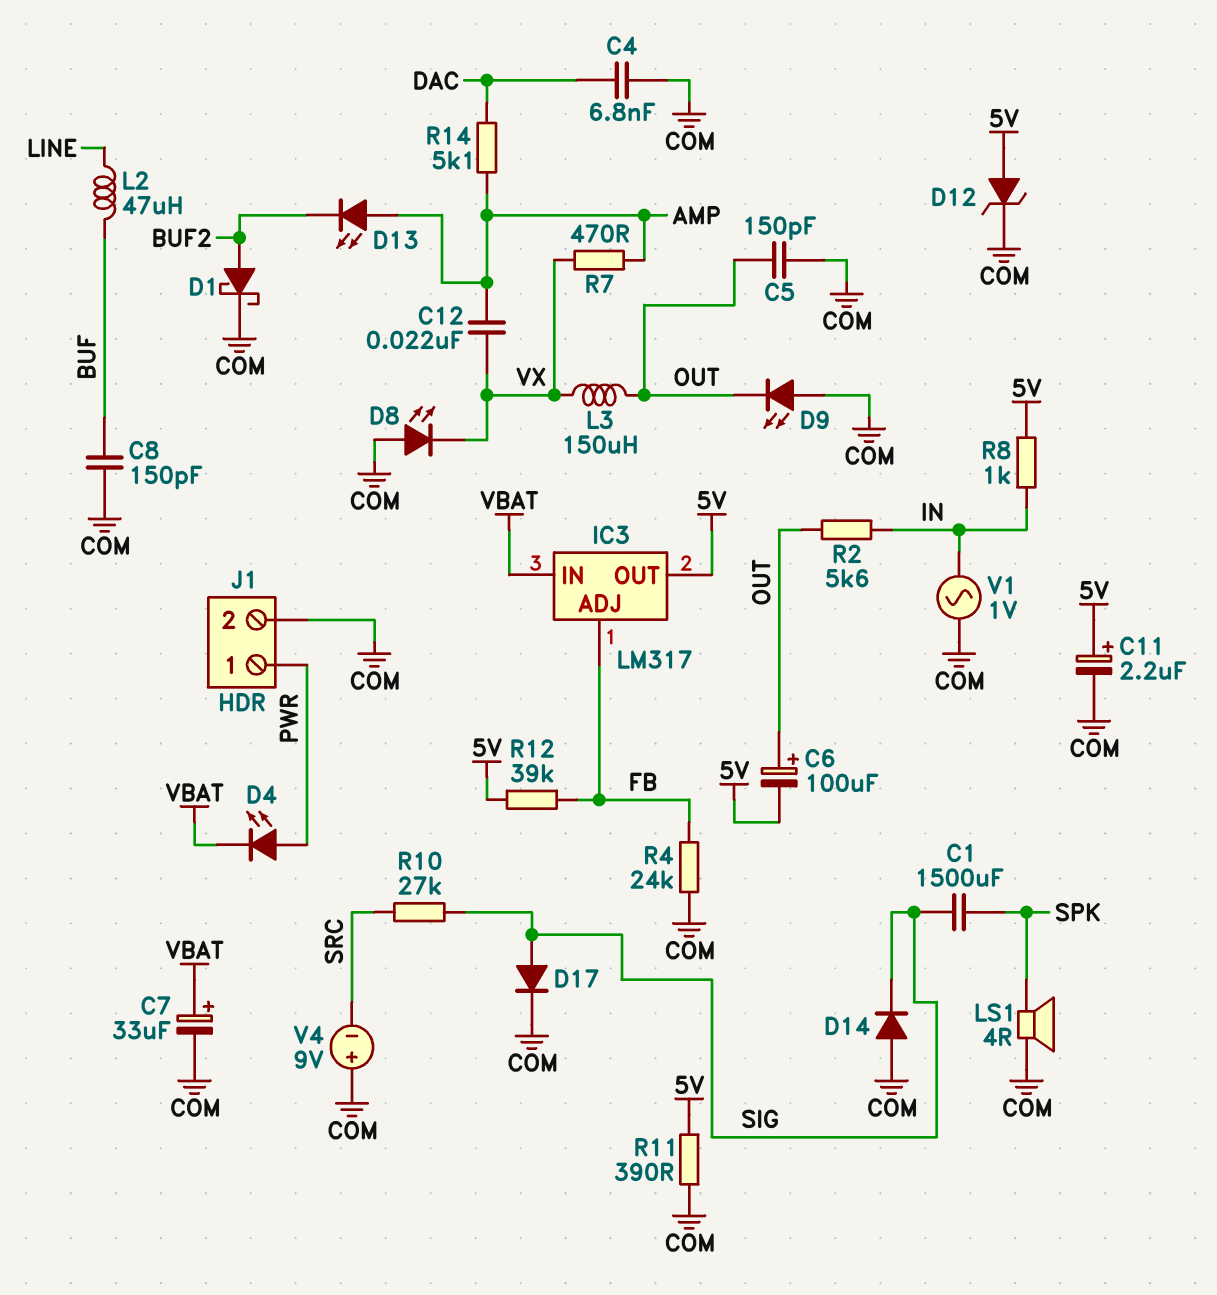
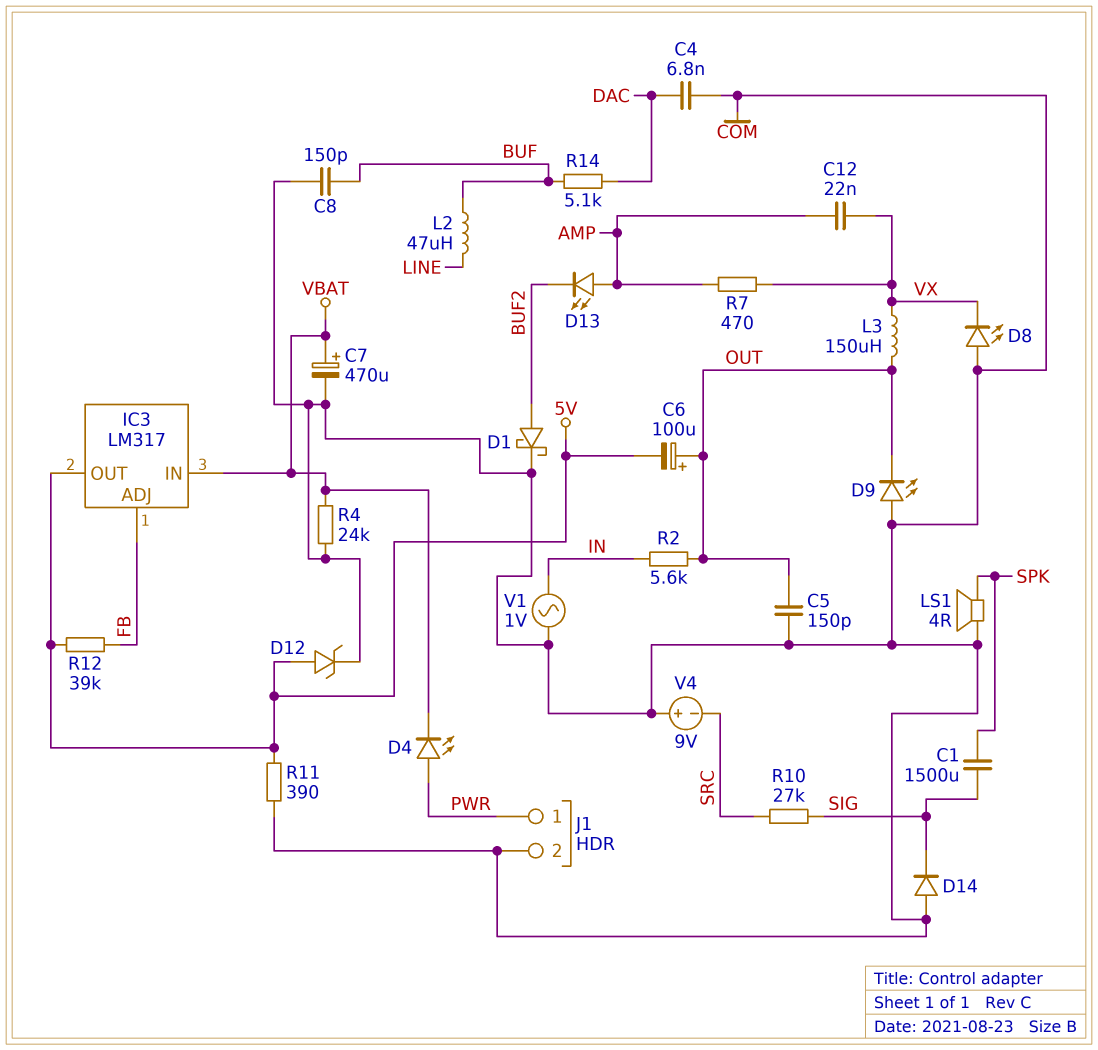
C7: 33uF (plus VBAT, minus COM) -> 470uF (plus VBAT, minus COM)
C11: 2.2uF (plus 5V, minus COM) -> none
D17: diode (A SIG, K COM) -> none
R4: 24k (COM, FB) -> 24k (COM, VBAT)
R8: 1k (5V, IN) -> none
R14: 5.1k (AMP, DAC) -> 5.1k (BUF, DAC)

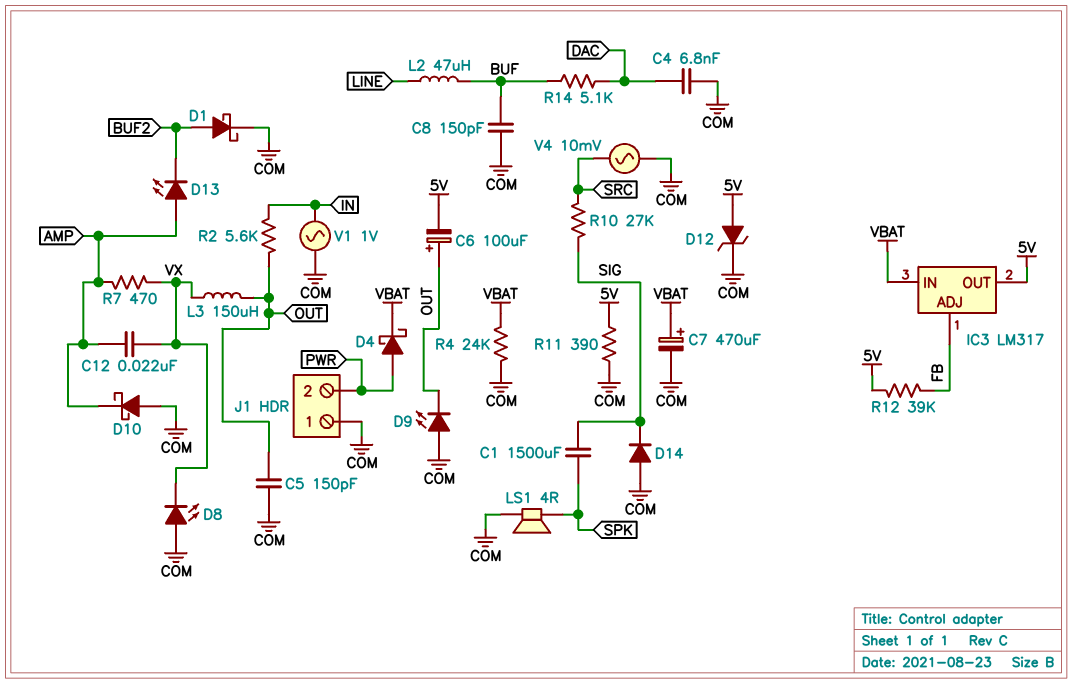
D4: LED (A PWR, K VBAT) -> schottky (A PWR, K VBAT)
D10: none -> schottky (A COM, K AMP)
J1 pin 1: PWR -> COM
J1 pin 2: COM -> PWR
V4: 9V (plus COM, minus SRC) -> AC 10mV (COM, SRC)

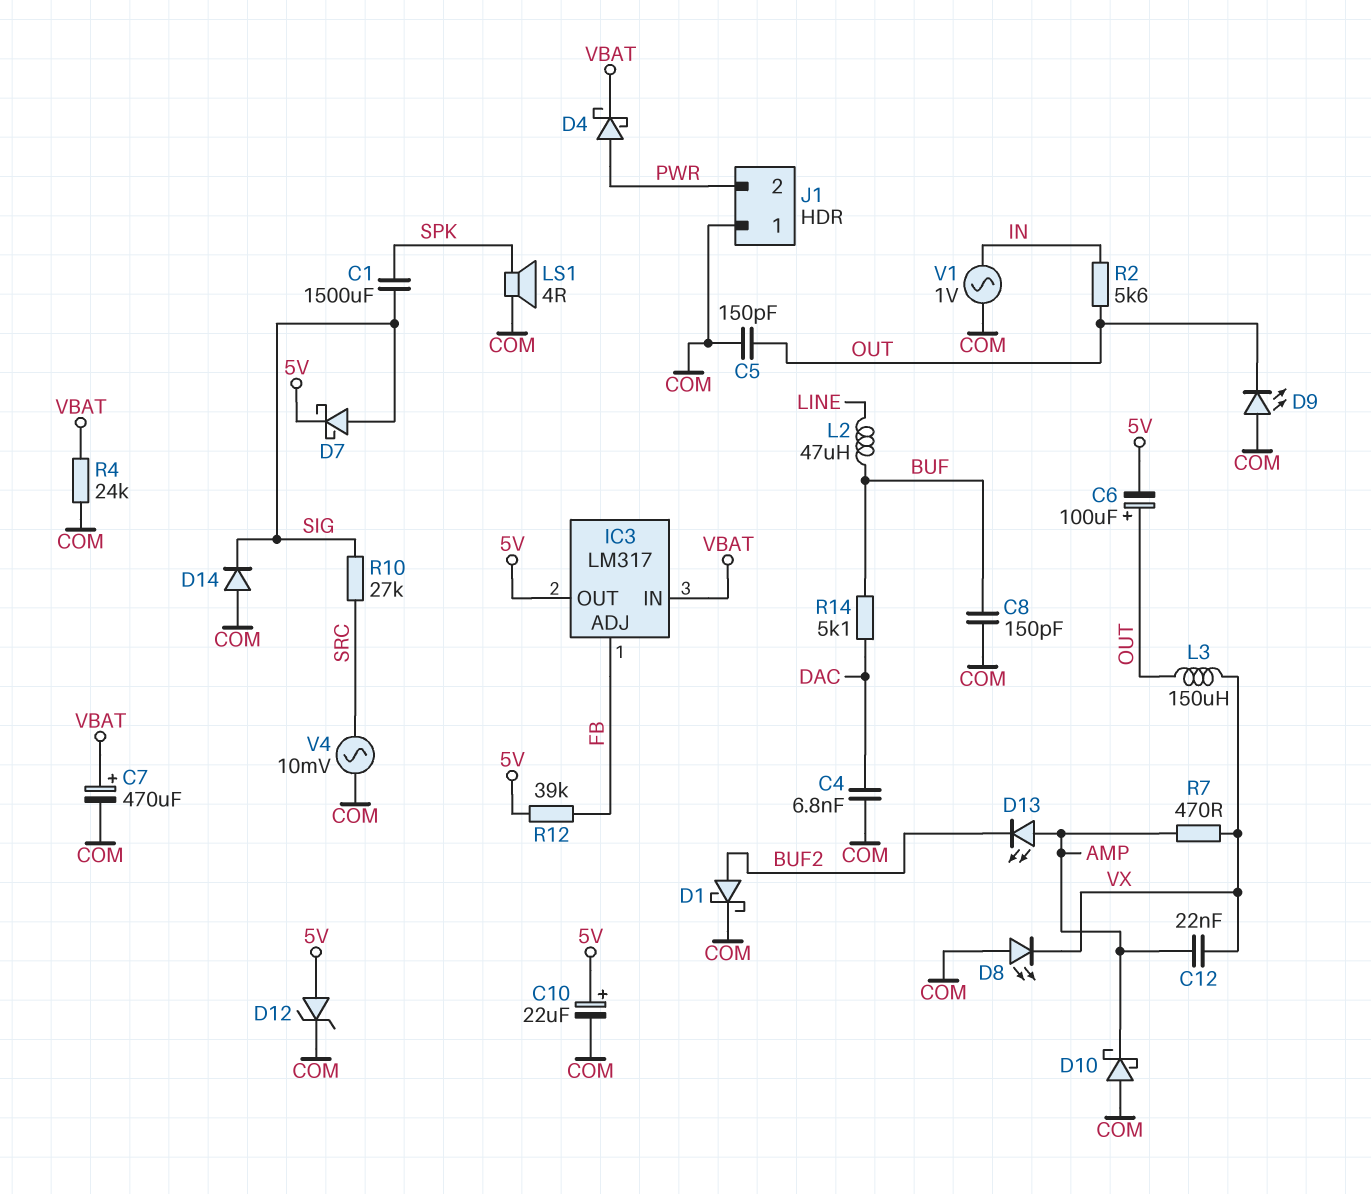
C10: none -> 22uF (plus 5V, minus COM)
D7: none -> schottky (A SIG, K 5V)
R11: 390 (5V, COM) -> none

